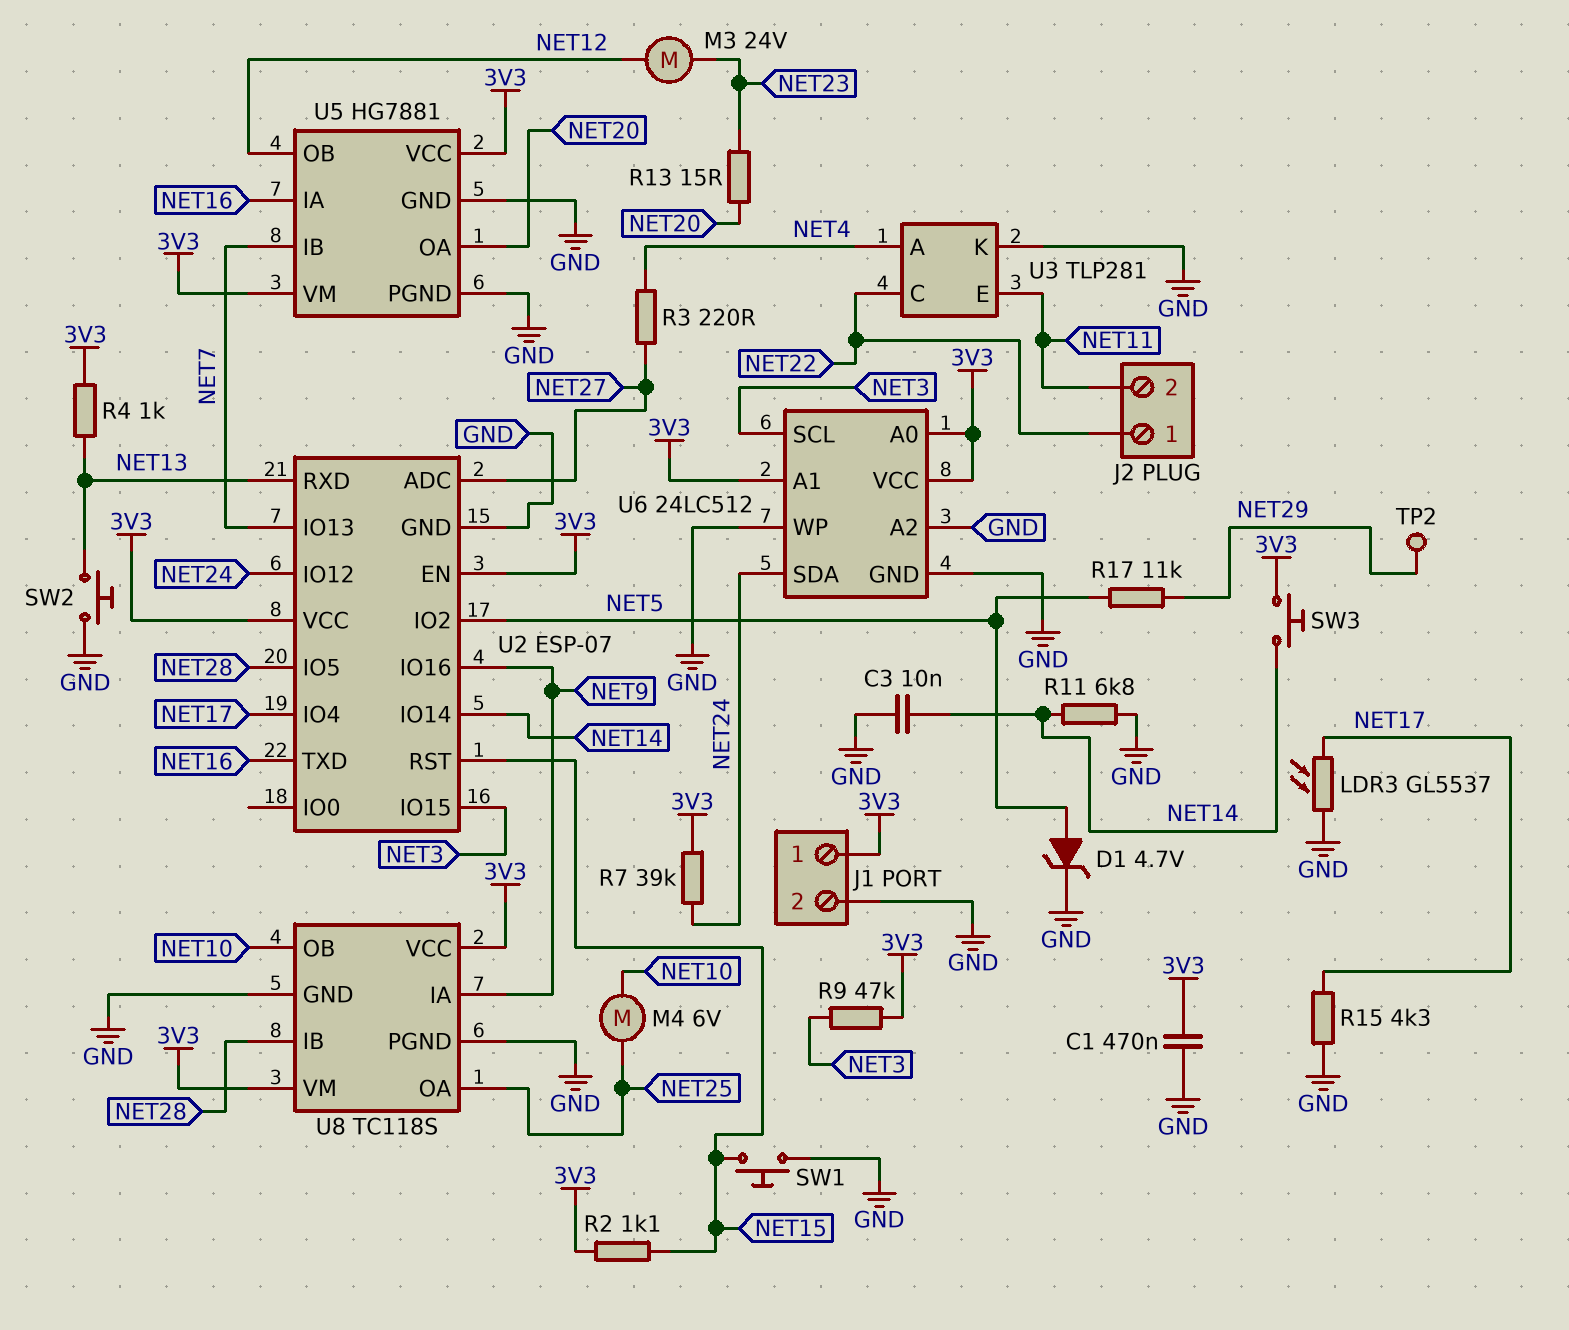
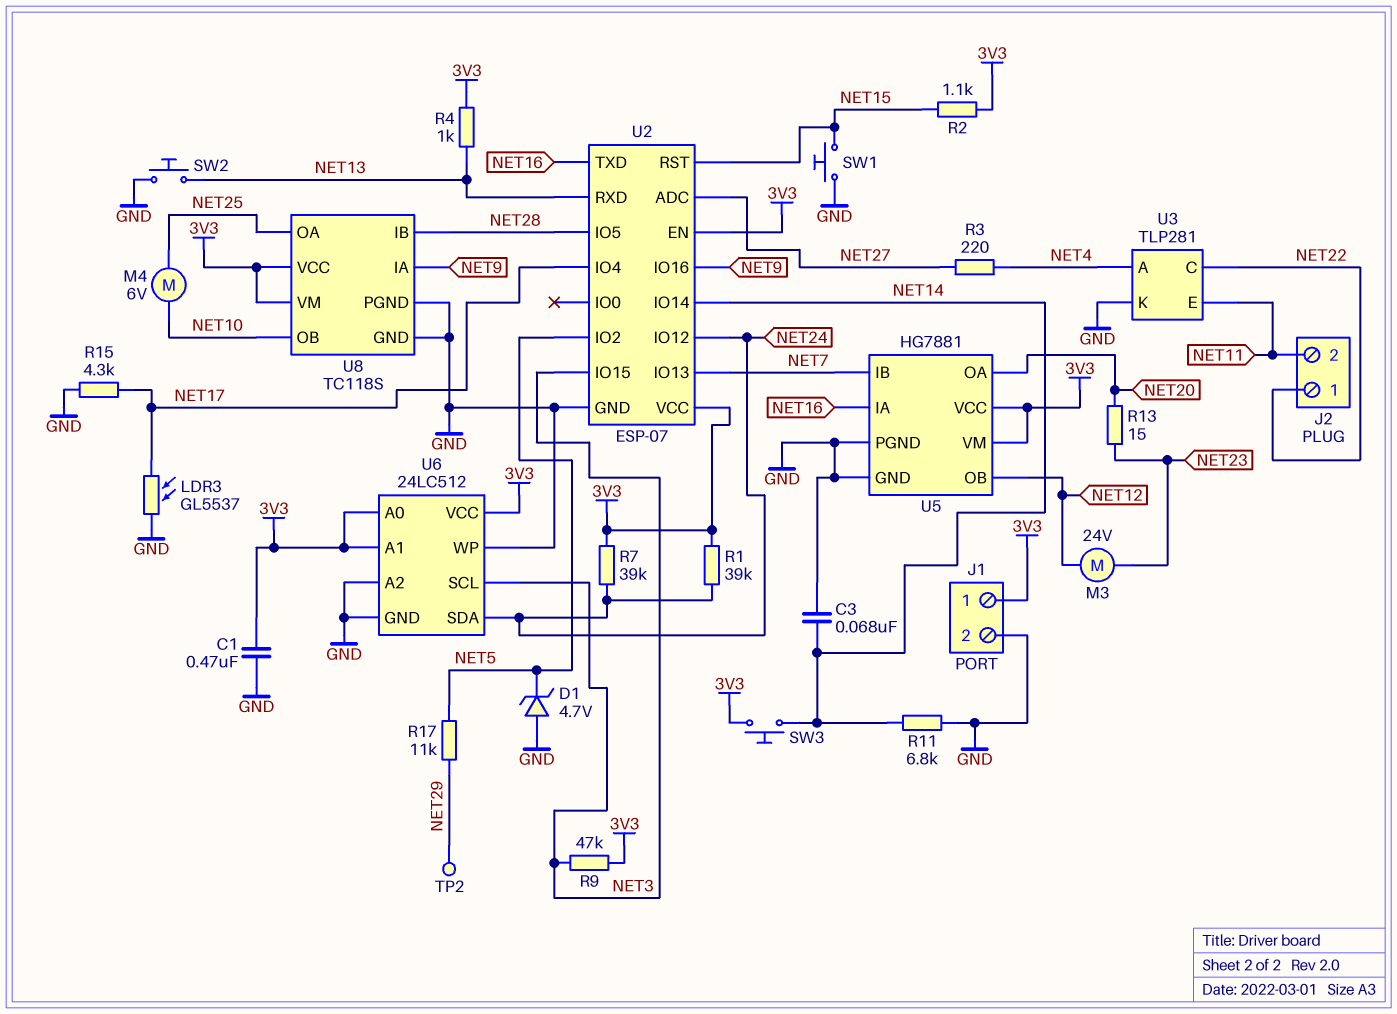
C3: 10nF (GND, NET14) -> 68nF (GND, NET14)
D1: zener 4.7V (A NET5, K GND) -> zener 4.7V (A GND, K NET5)
R1: none -> 39k (3V3, NET24)

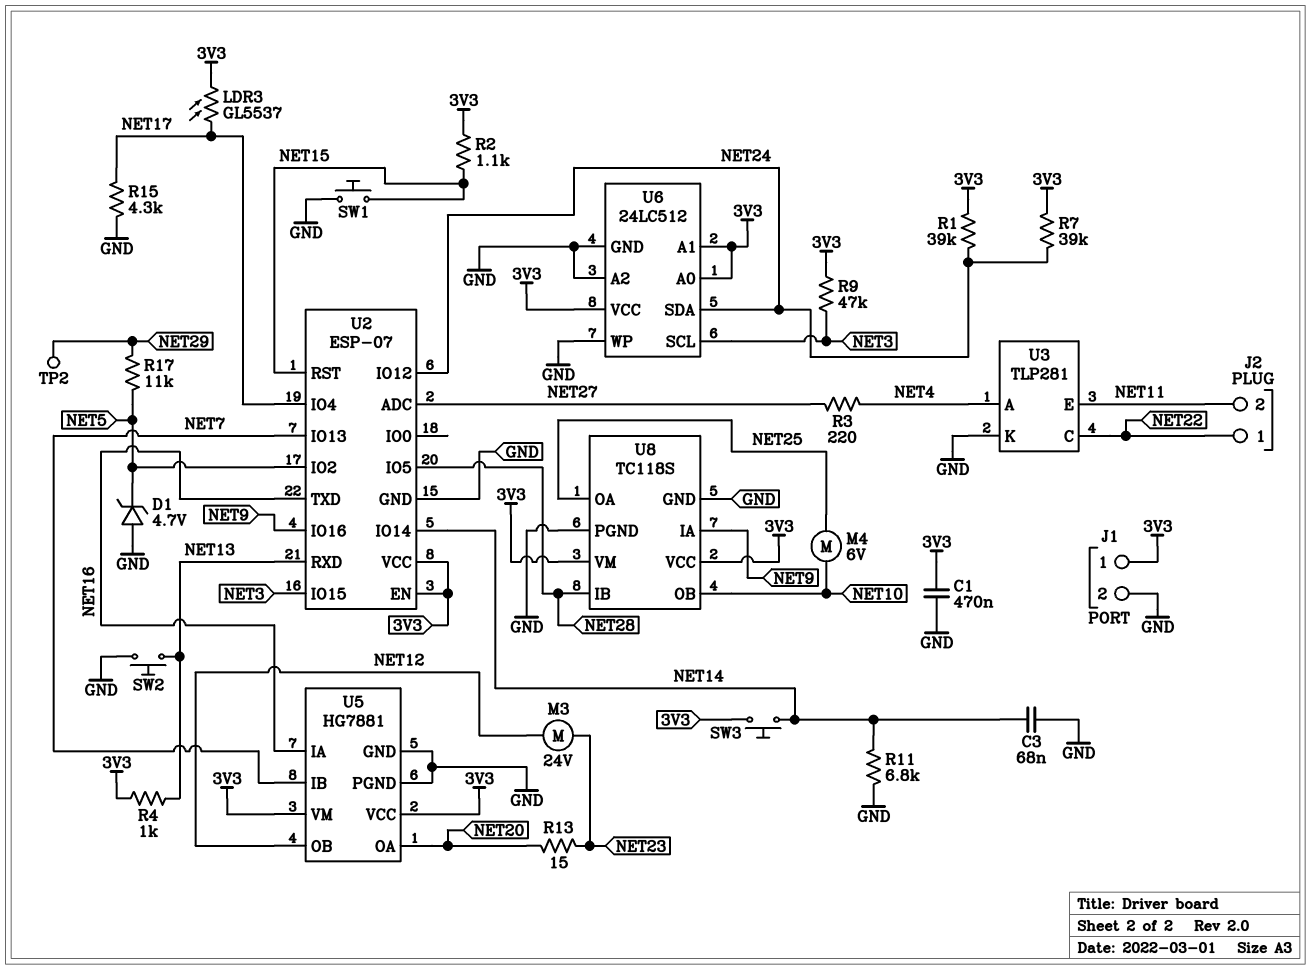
LDR3: GL5537 (GND, NET17) -> GL5537 (3V3, NET17)

